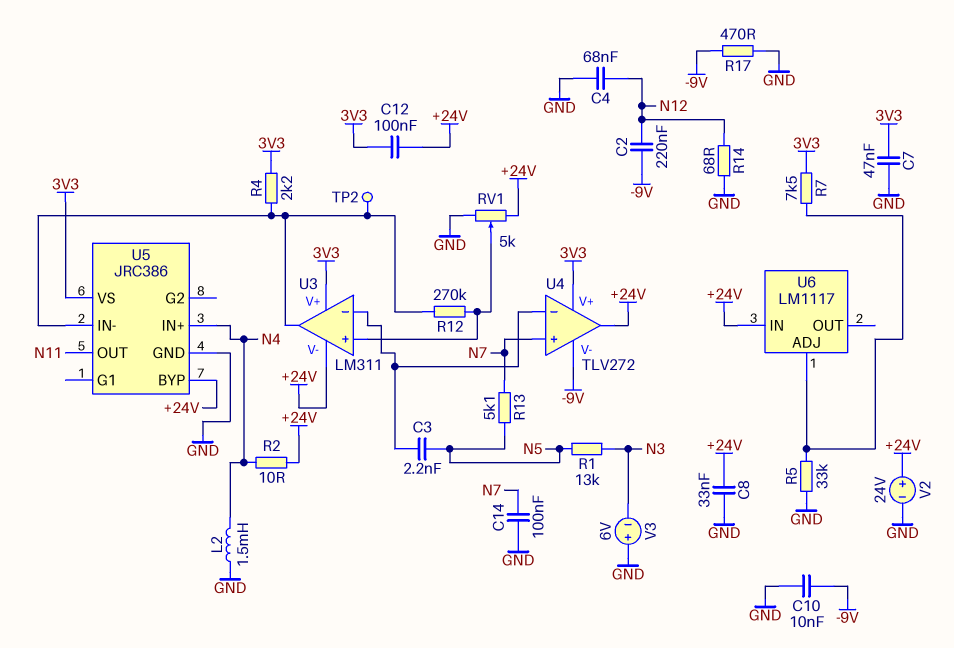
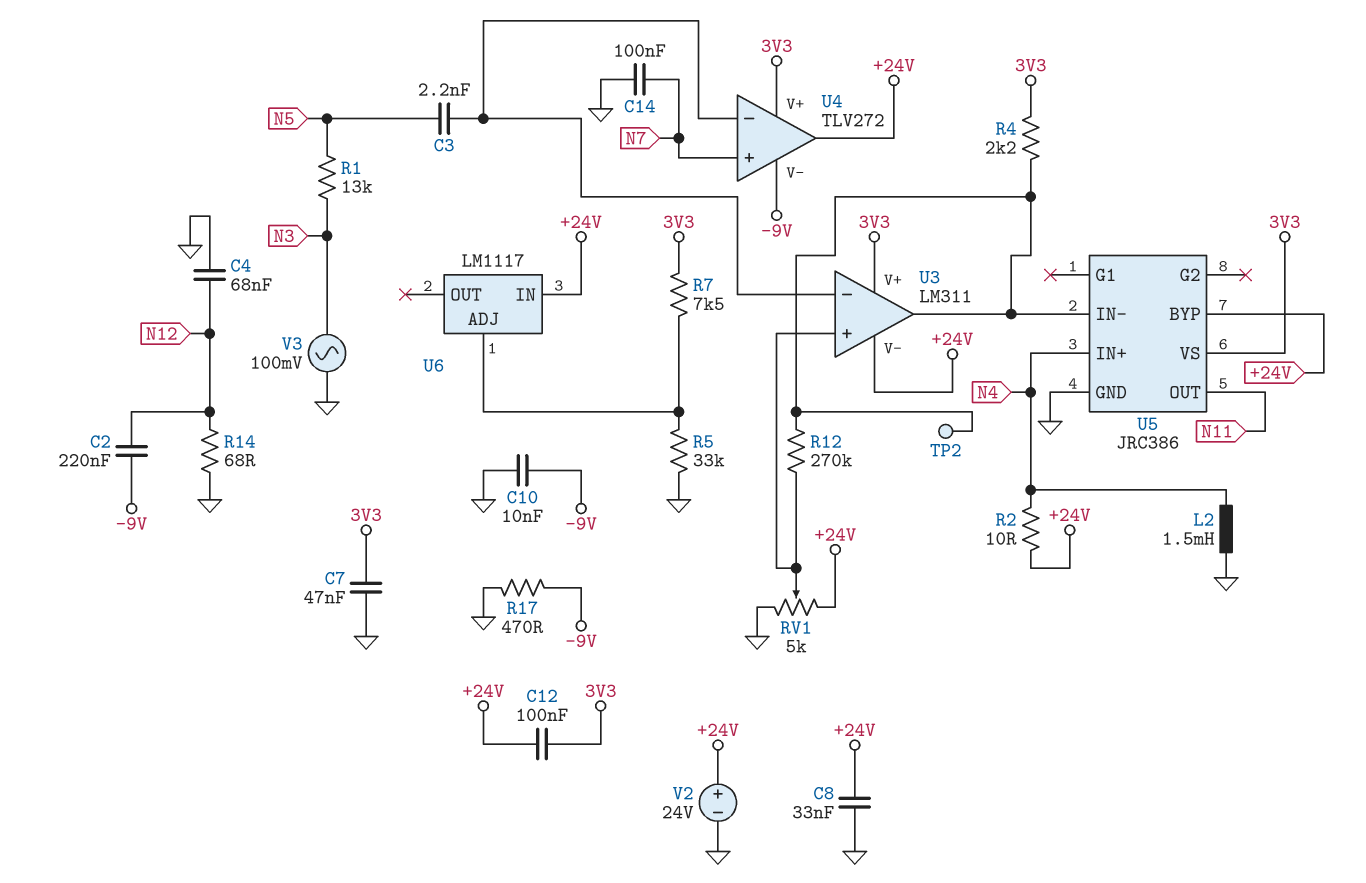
R13: 5.1k (N5, N7) -> none
V3: 6V (plus GND, minus N3) -> AC 100mV (GND, N3)

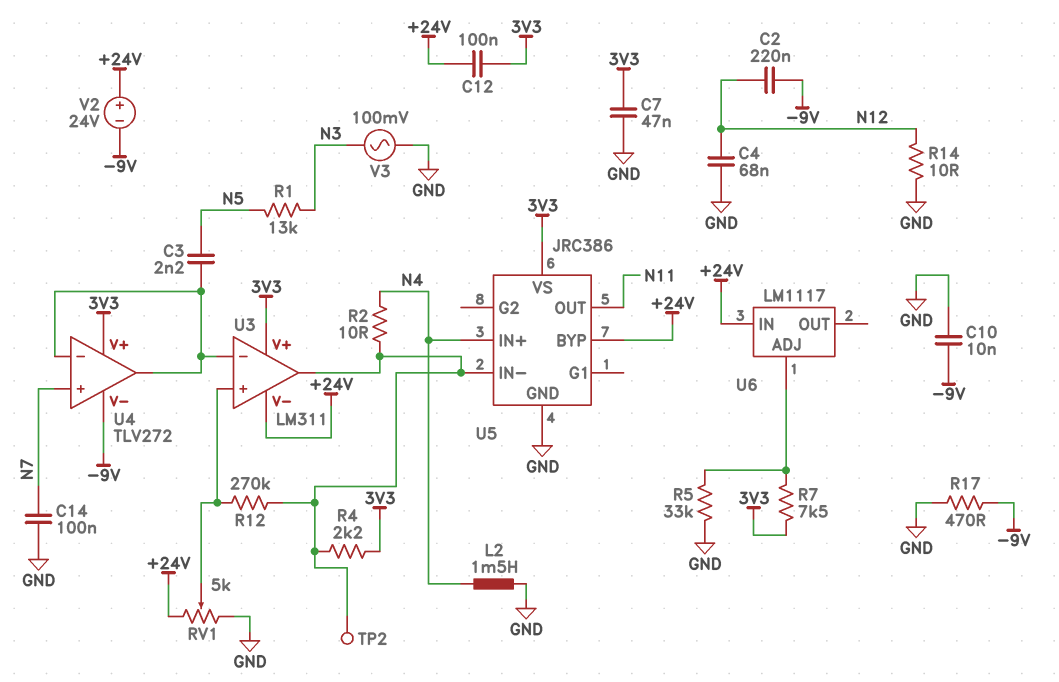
C8: 33nF (+24V, GND) -> none
R2: 10 (+24V, N4) -> 10 (N4, U3/out)
R14: 68 (GND, N12) -> 10 (GND, N12)
U4 pin out: +24V -> U3/in-
V2: 24V (plus +24V, minus GND) -> 24V (plus +24V, minus -9V)

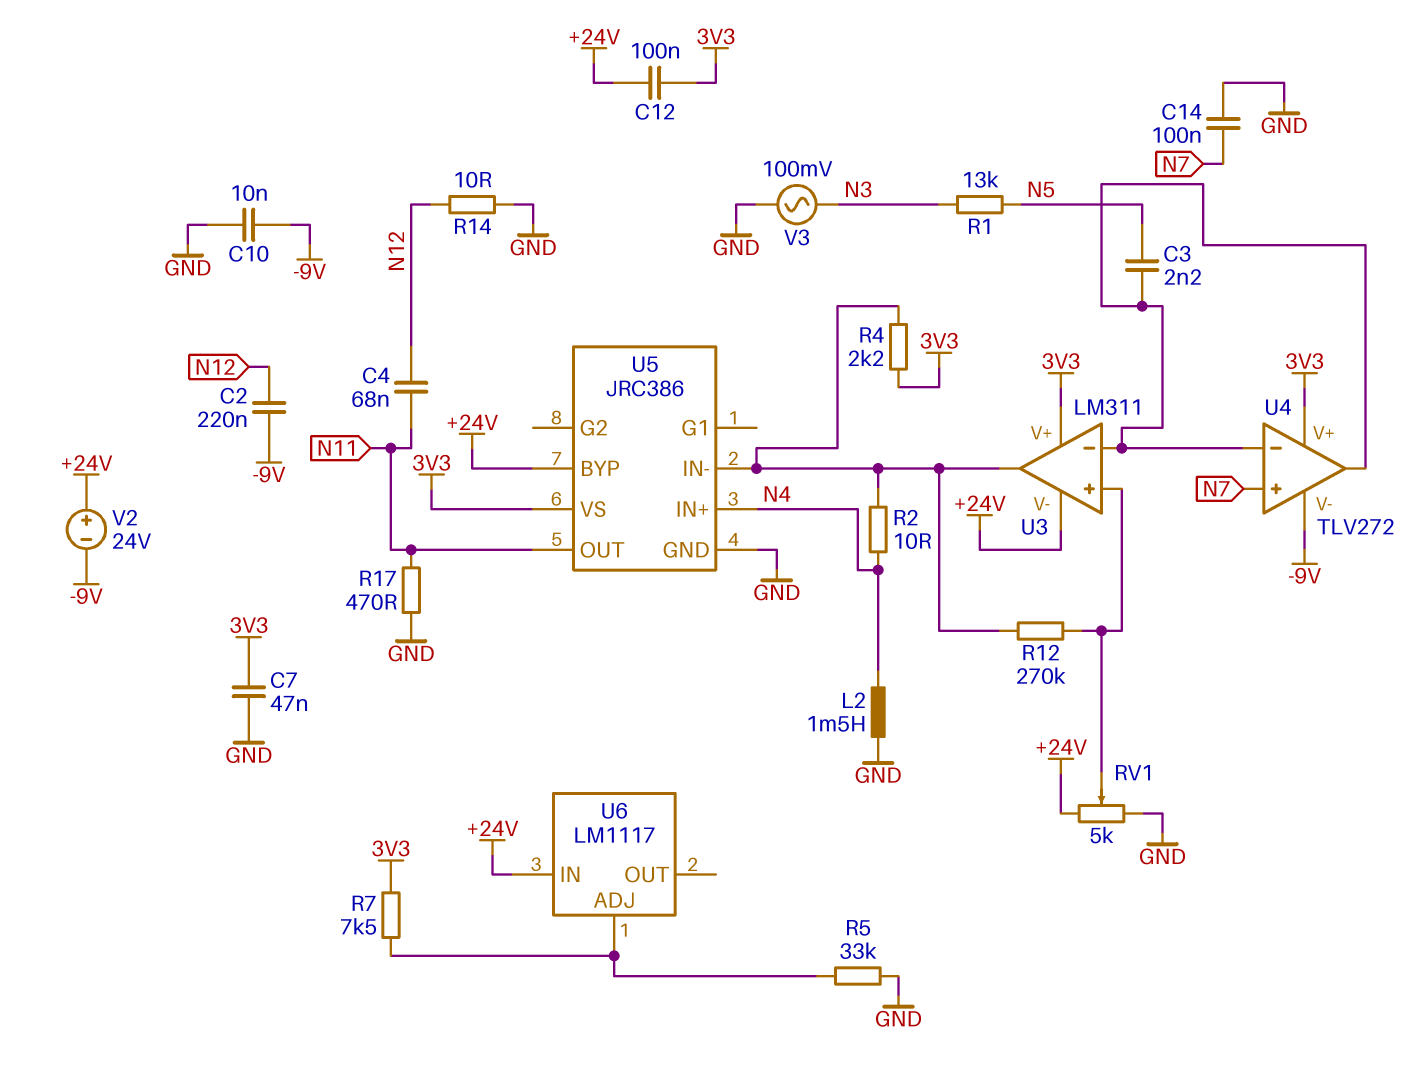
C4: 68nF (GND, N12) -> 68nF (N11, N12)
R17: 470 (-9V, GND) -> 470 (GND, N11)
TP2: test point (U3/out) -> none

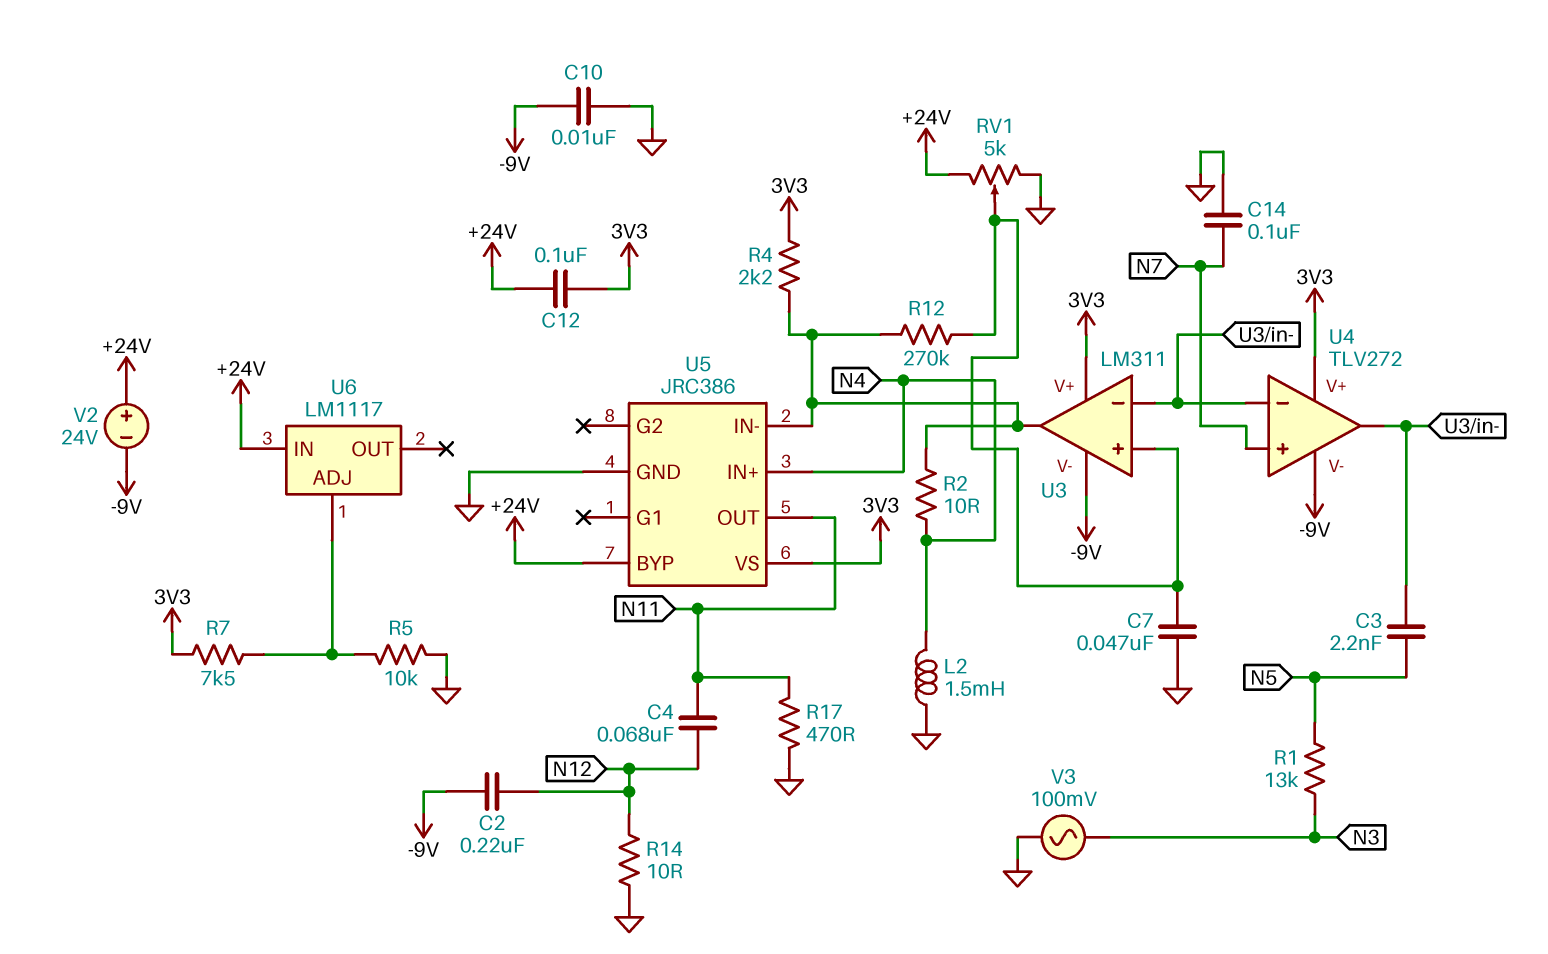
C7: 47nF (3V3, GND) -> 47nF (GND, U3/in+)
R5: 33k (GND, U6/ADJ) -> 10k (GND, U6/ADJ)
U3 pin V-: +24V -> -9V

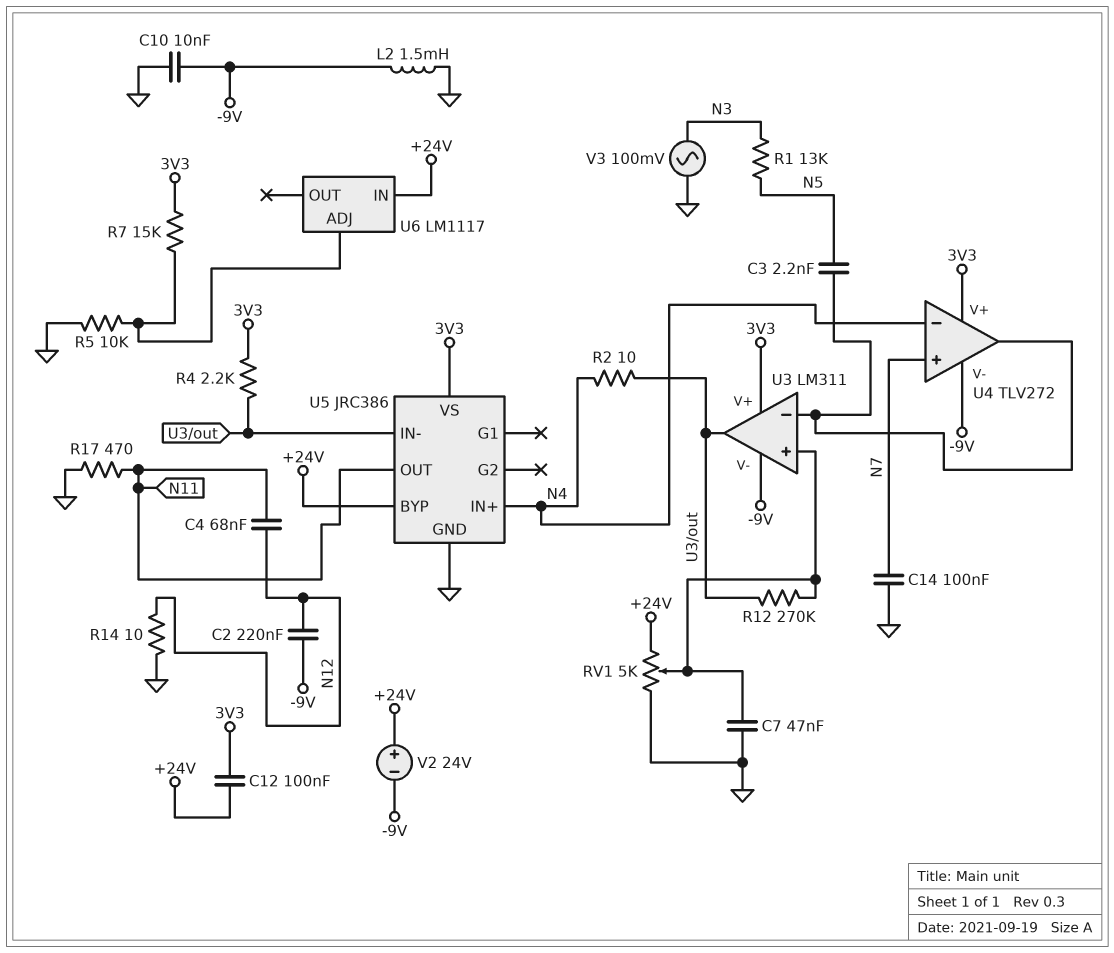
L2: 1.5mH (GND, N4) -> 1.5mH (-9V, GND)
R7: 7.5k (3V3, U6/ADJ) -> 15k (3V3, U6/ADJ)
U4 pin in-: U3/in- -> N4

